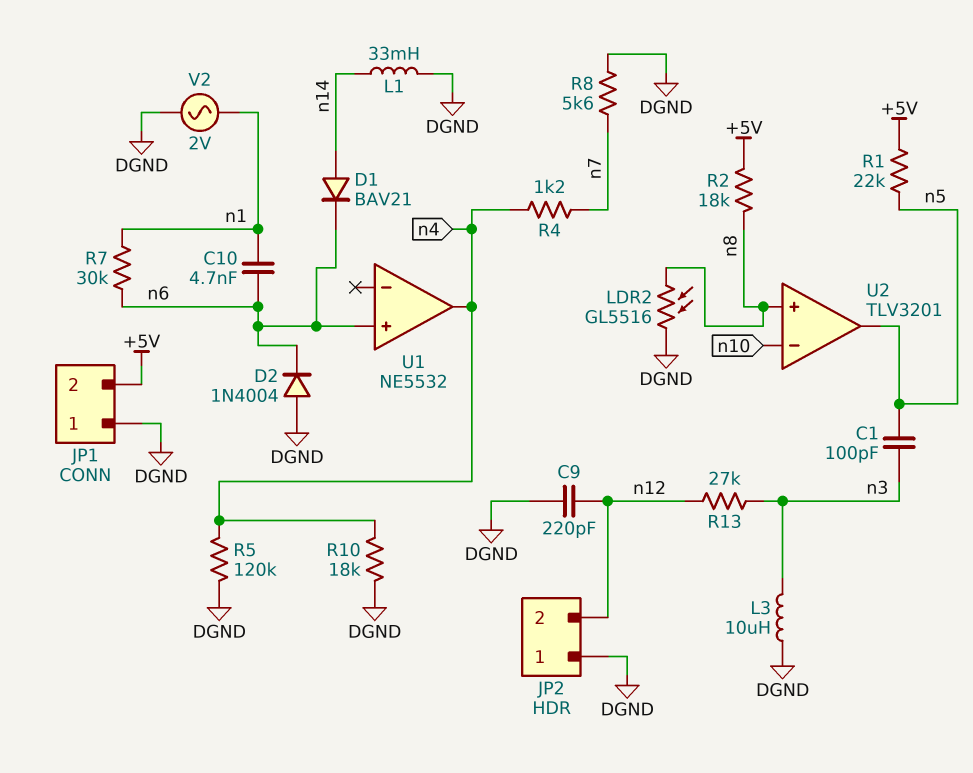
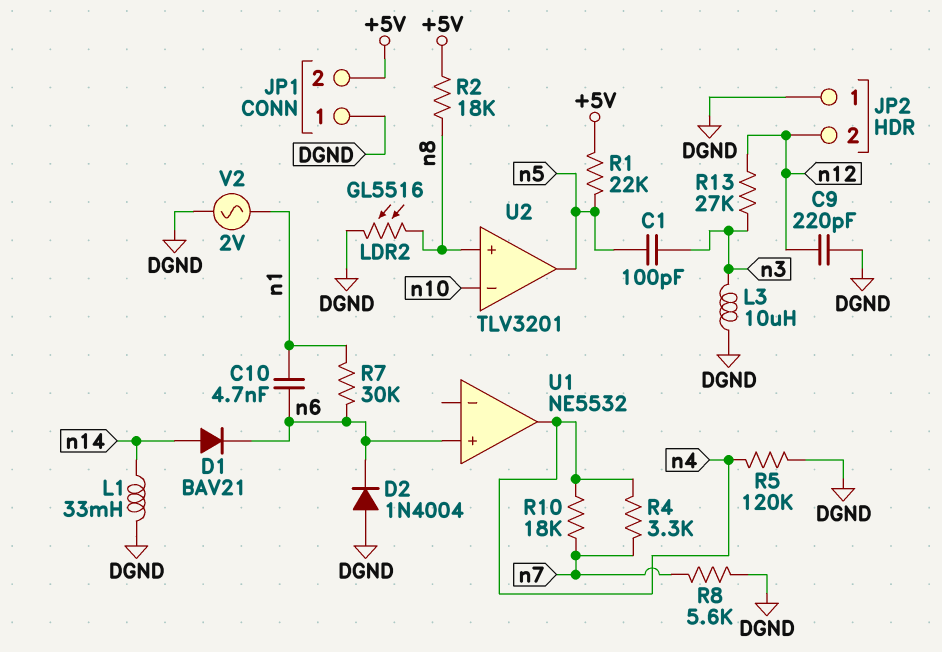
R4: 1.2k (n4, n7) -> 3.3k (n4, n7)
R10: 18k (DGND, n4) -> 18k (n4, n7)

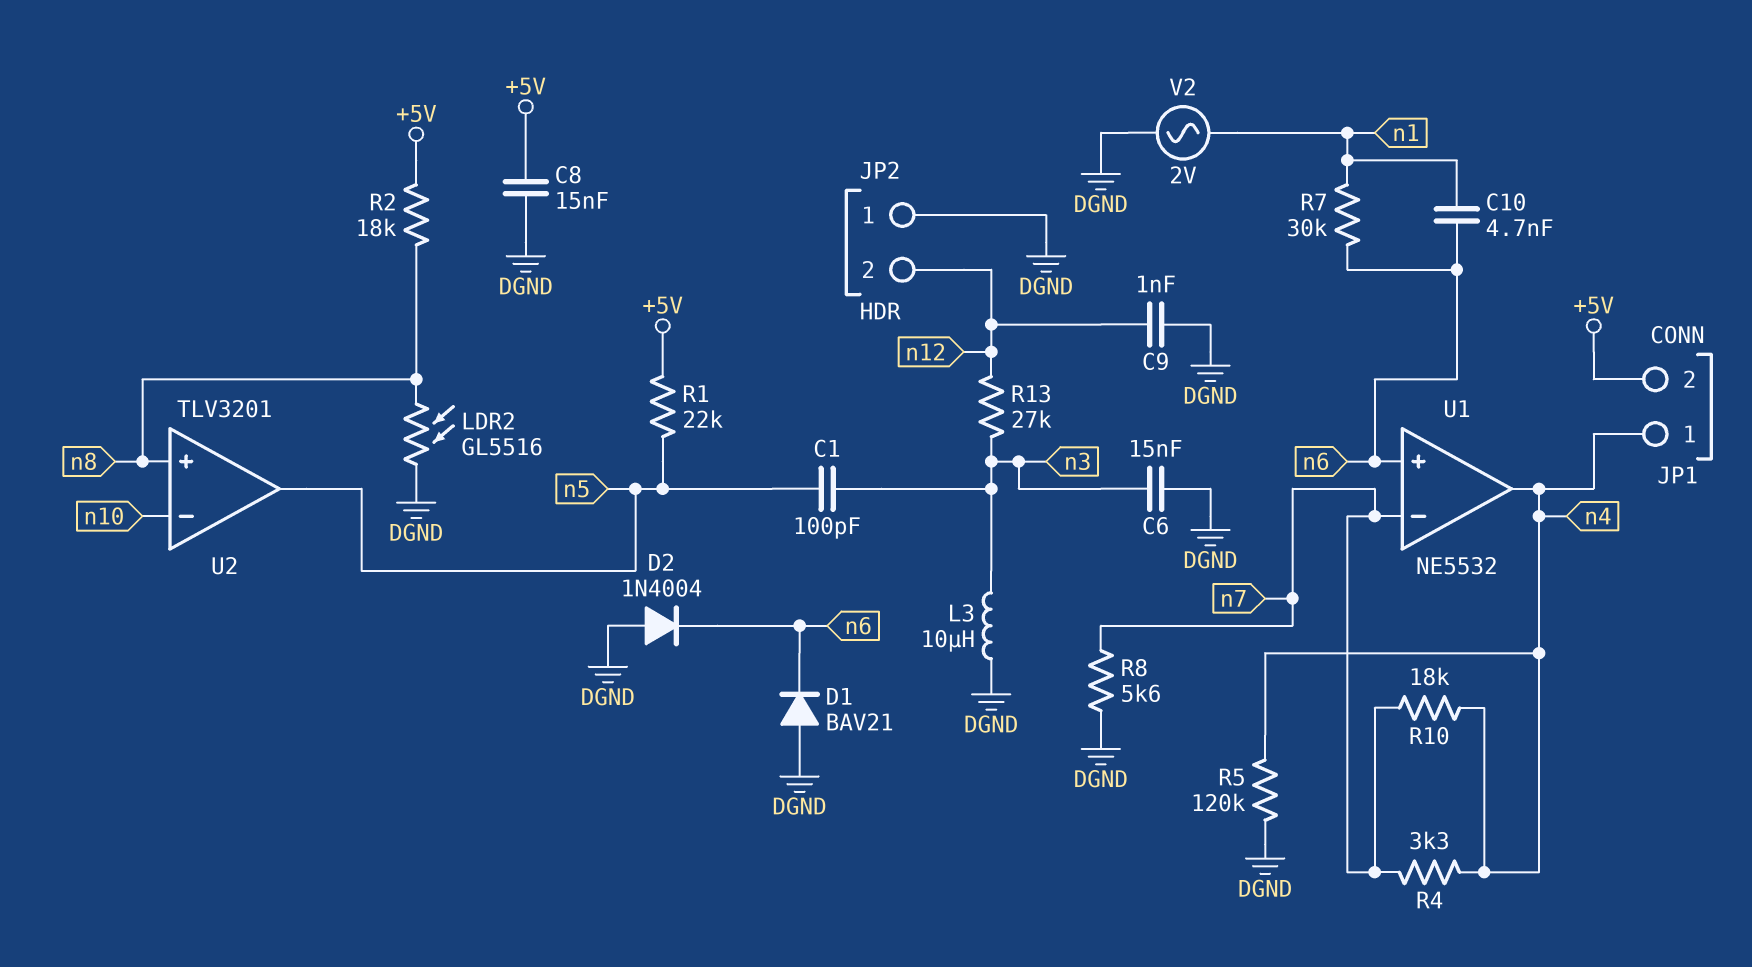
C6: none -> 15nF (DGND, n3)
C8: none -> 15nF (+5V, DGND)
C9: 220pF (DGND, n12) -> 1nF (DGND, n12)
D1: diode BAV21 (A n14, K n6) -> diode BAV21 (A DGND, K n6)
JP1 pin 1: DGND -> n4
L1: 33mH (DGND, n14) -> none
U1 pin in-: none -> n7

